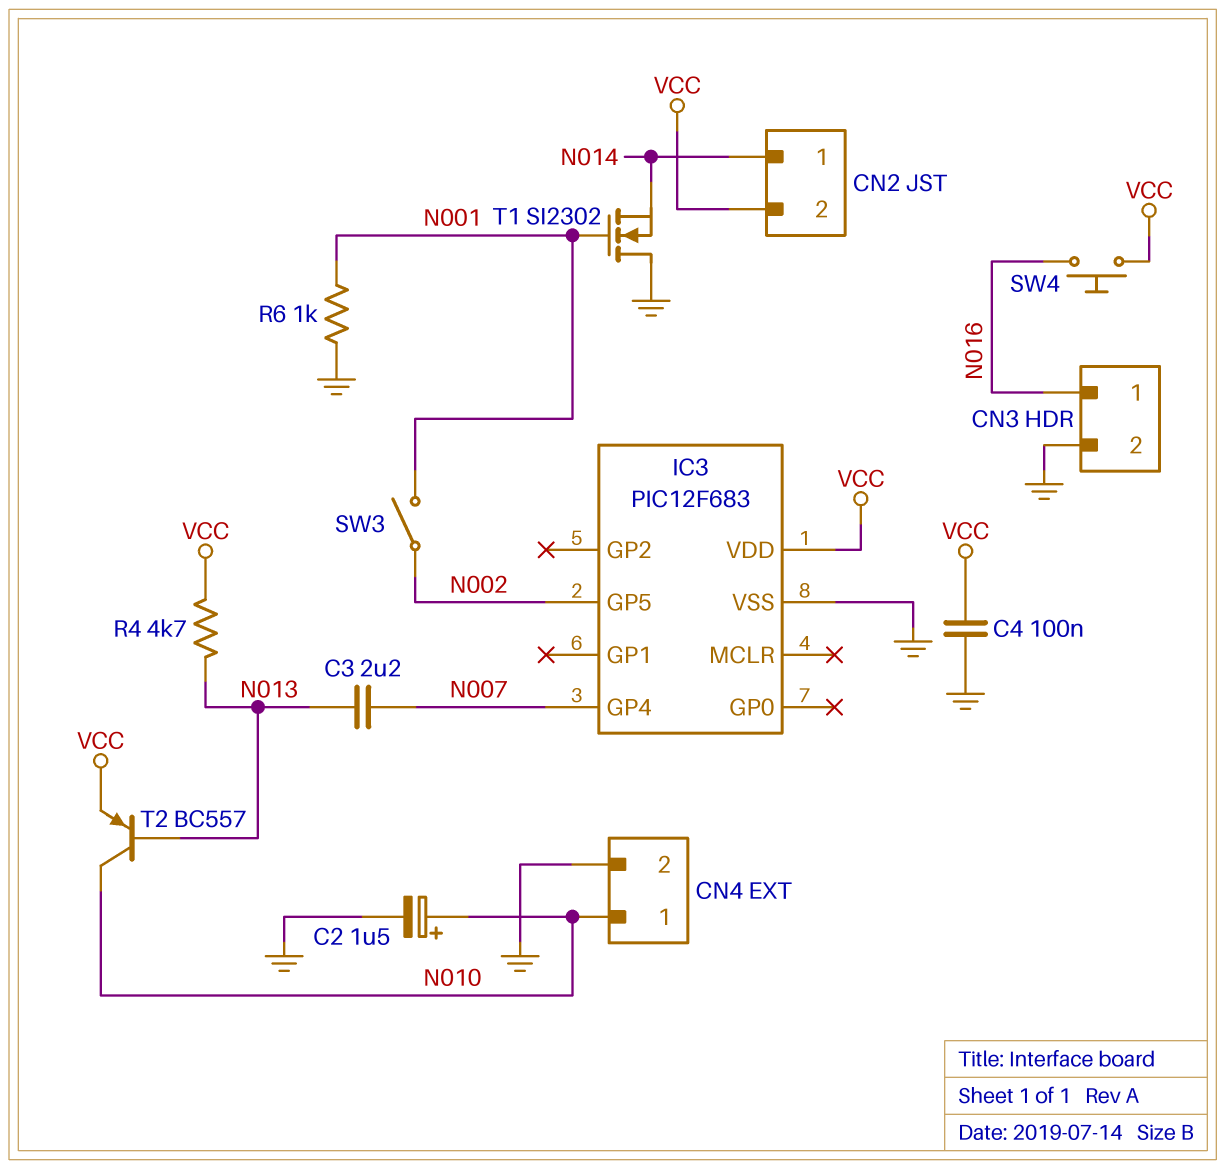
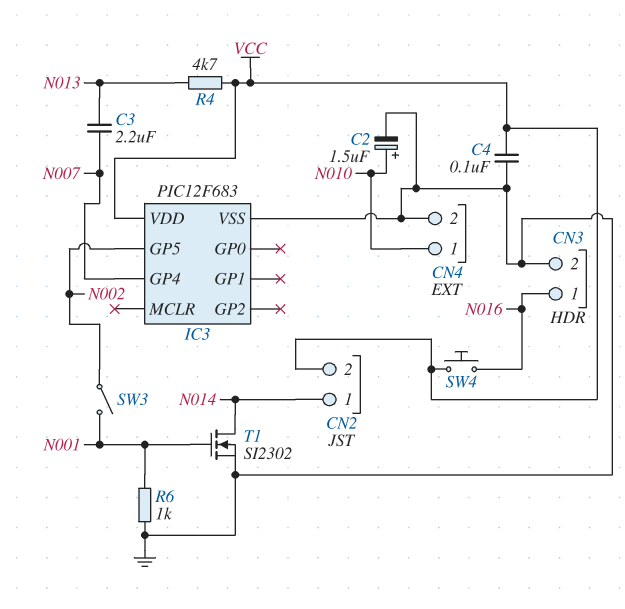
T1: NMOS SI2302 (G N001, D GND, S N014) -> NMOS SI2302 (G N001, D N014, S GND)
T2: PNP BC557 (B N013, C N010, E VCC) -> none

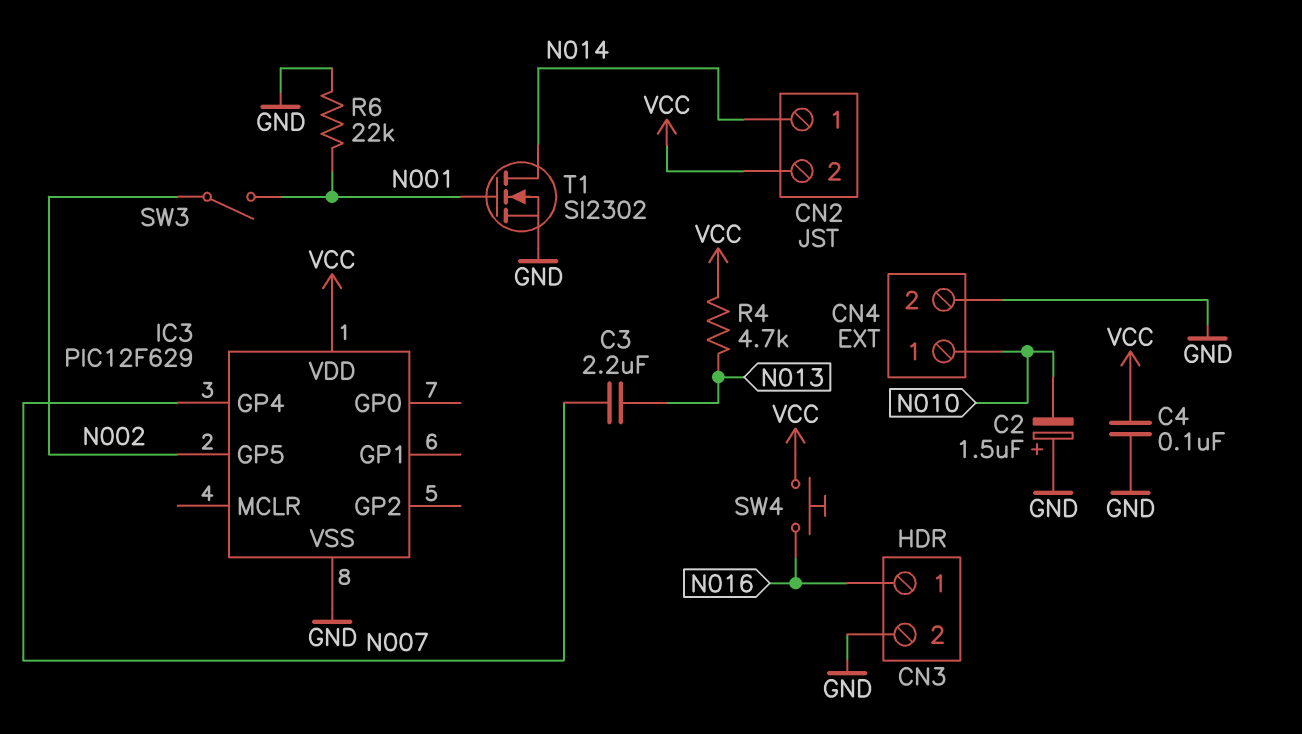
C2: 1.5uF (plus N010, minus GND) -> 1.5uF (plus GND, minus N010)
IC3: PIC12F683 -> PIC12F629
R6: 1k (GND, N001) -> 22k (GND, N001)

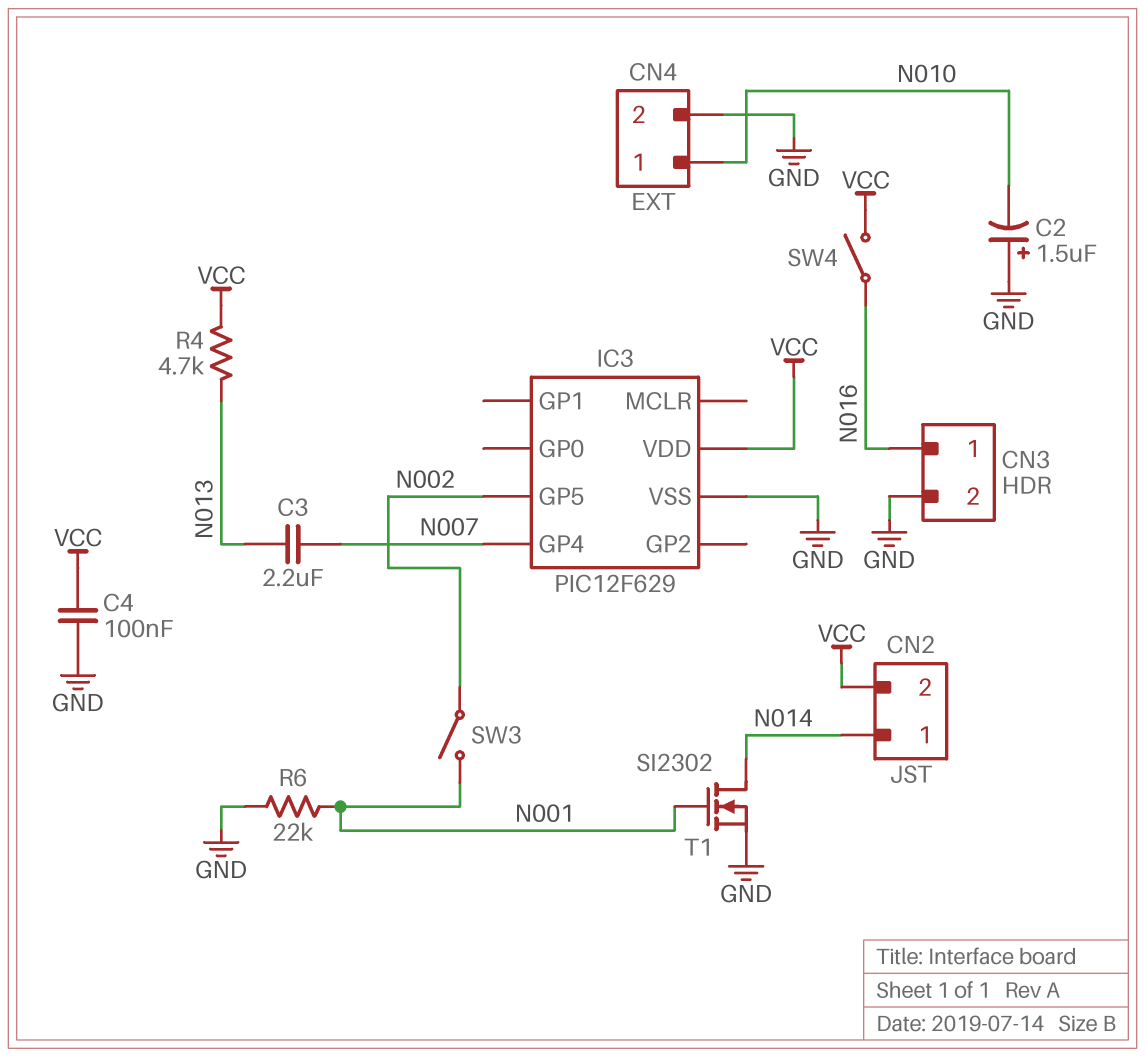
SW4: button (N016, VCC) -> switch (N016, VCC)

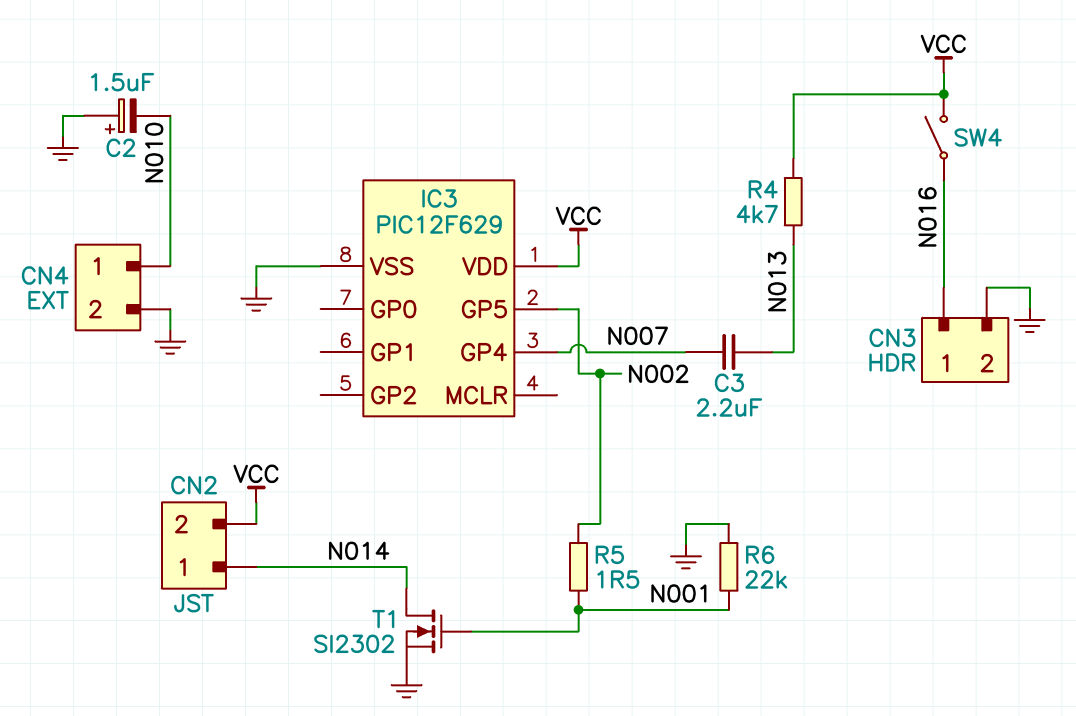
C4: 100nF (GND, VCC) -> none
R5: none -> 1.5 (N001, N002)
SW3: switch (N001, N002) -> none

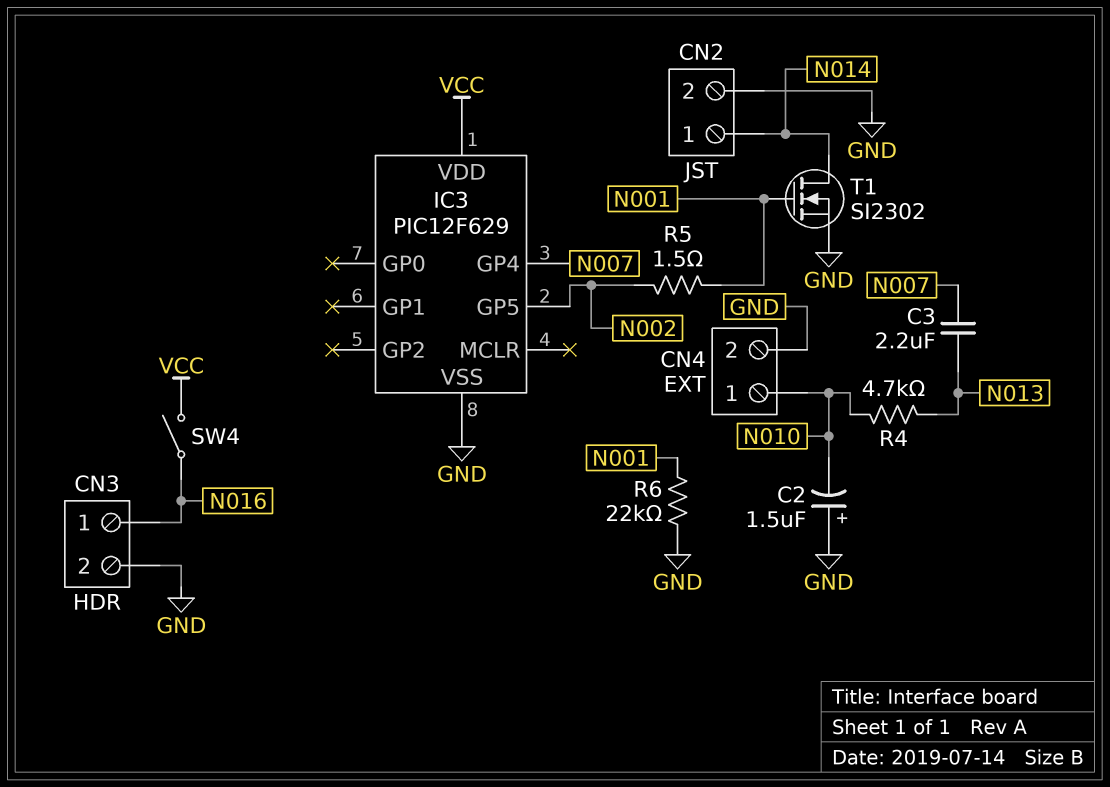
CN2 pin 2: VCC -> GND
R4: 4.7k (N013, VCC) -> 4.7k (N010, N013)

